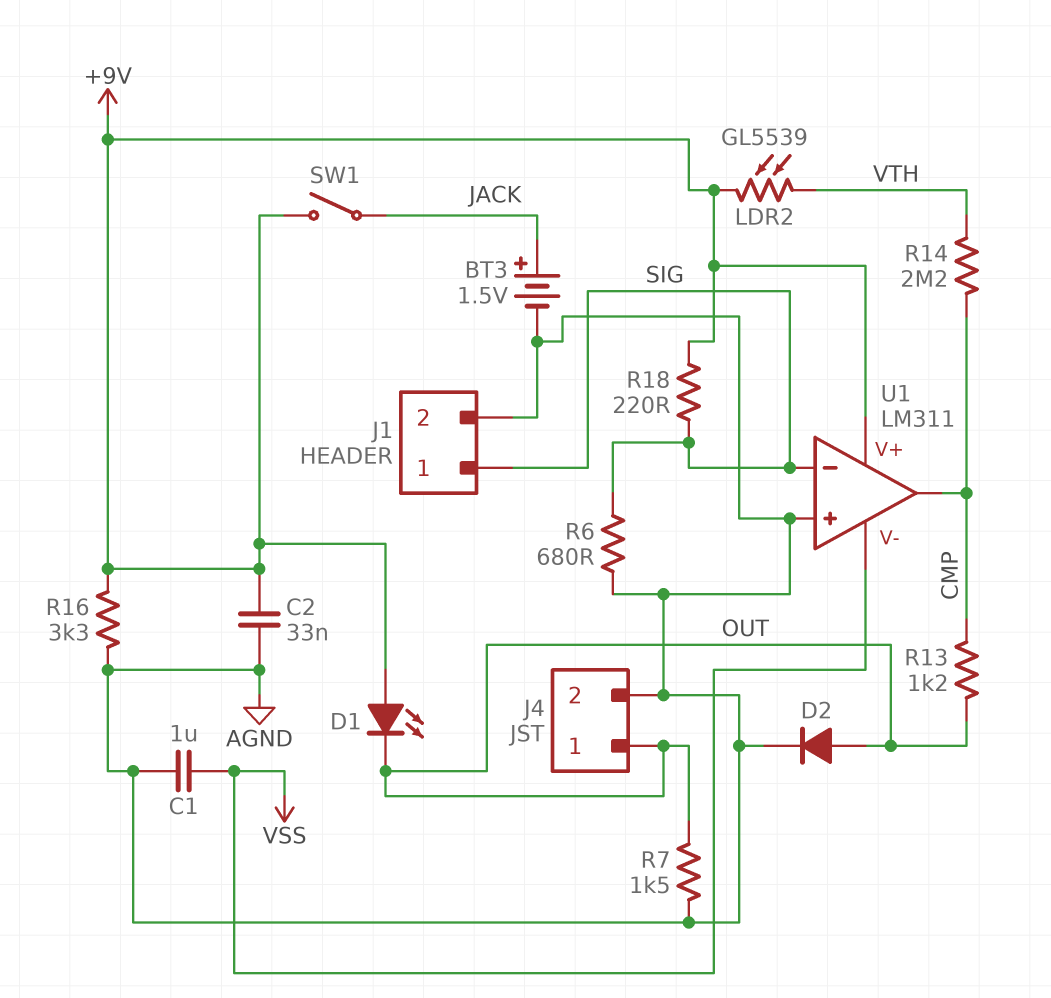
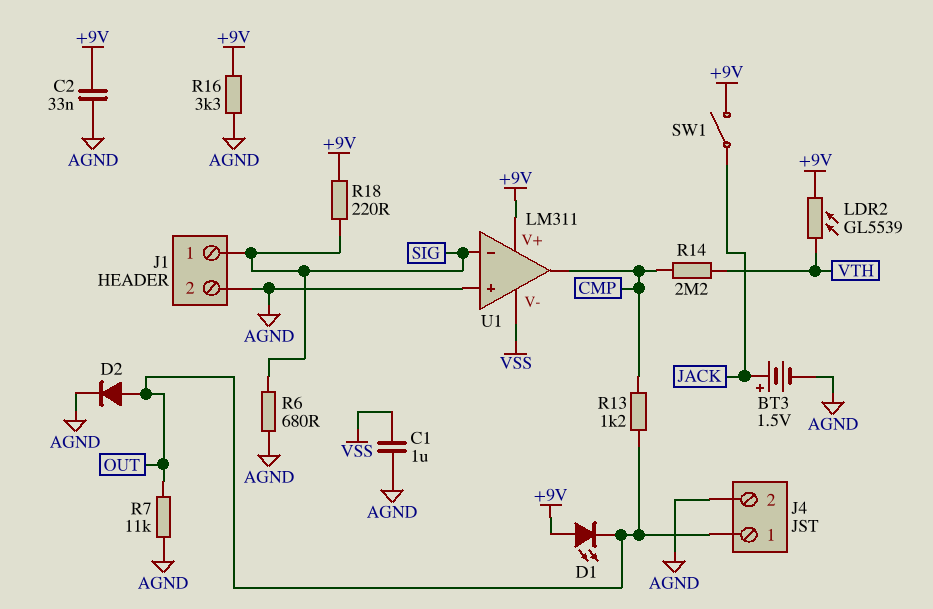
R7: 1.5k (AGND, OUT) -> 11k (AGND, OUT)

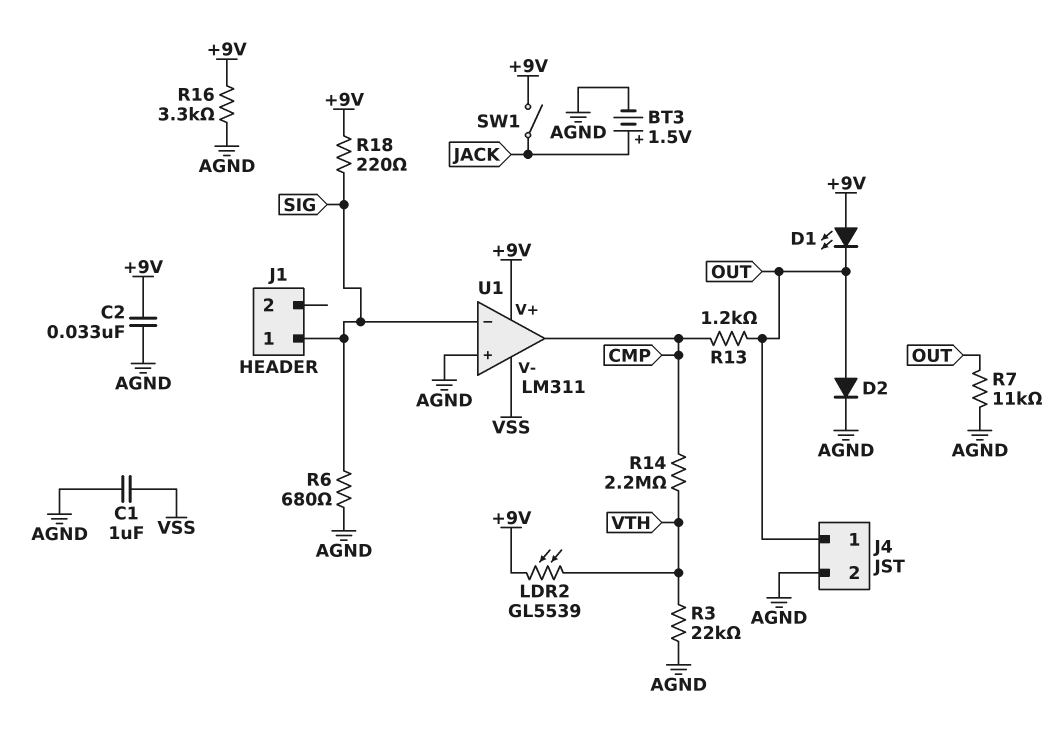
J1 pin 2: AGND -> none
R3: none -> 22k (AGND, VTH)

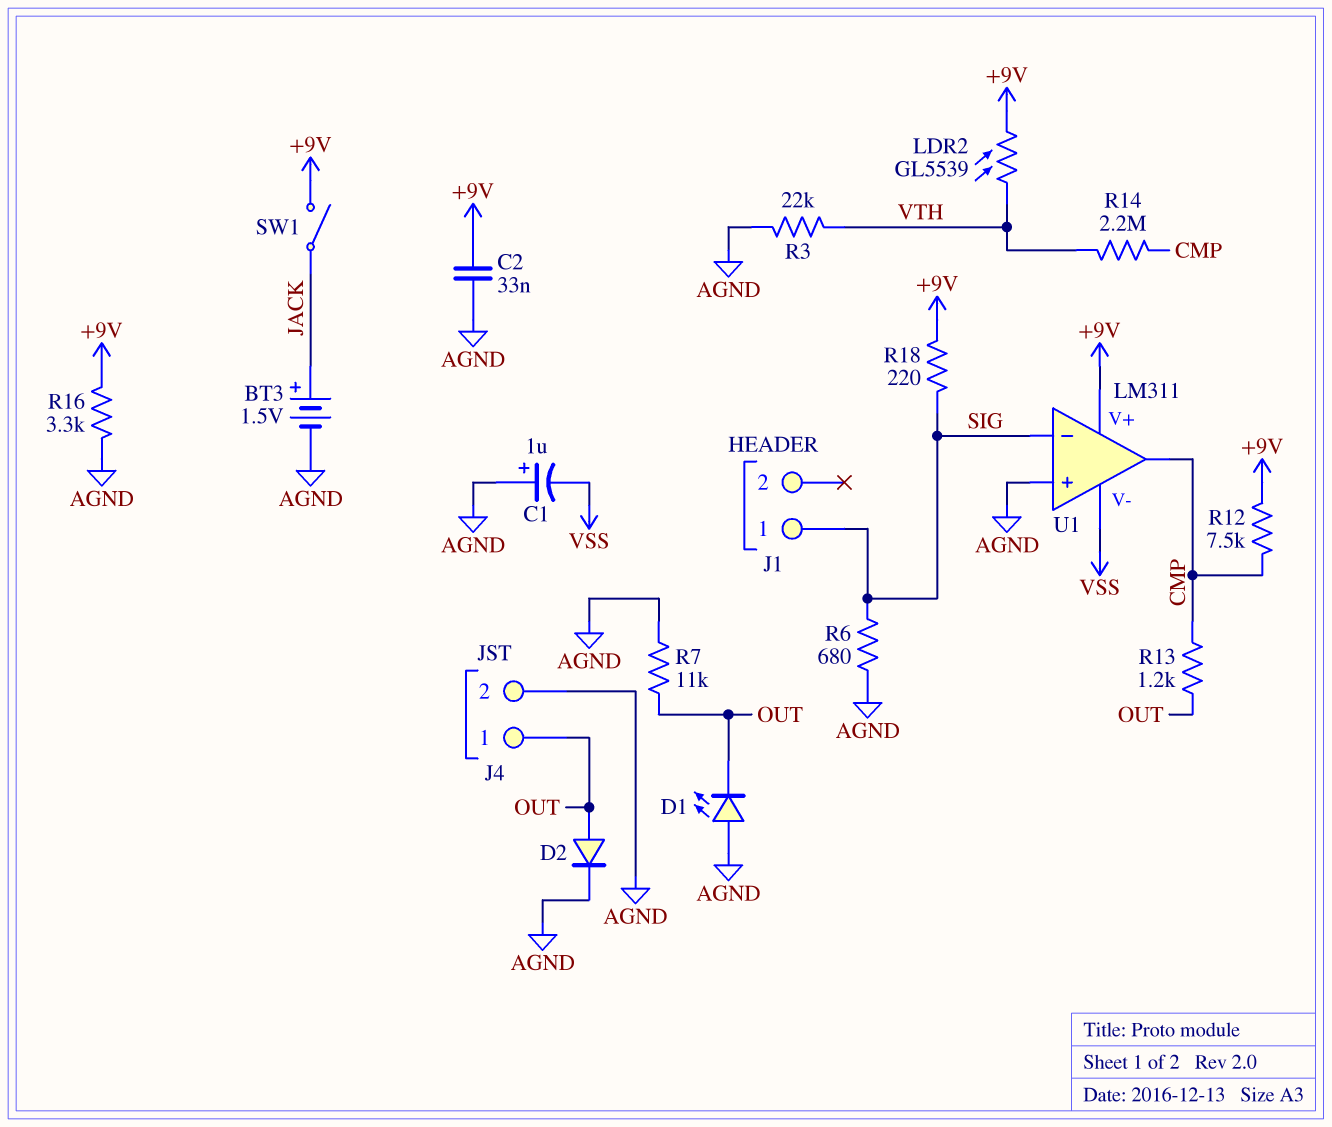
C1: 1uF (AGND, VSS) -> 1uF (plus AGND, minus VSS)
D1: LED (A +9V, K OUT) -> LED (A AGND, K OUT)
R12: none -> 7.5k (+9V, CMP)

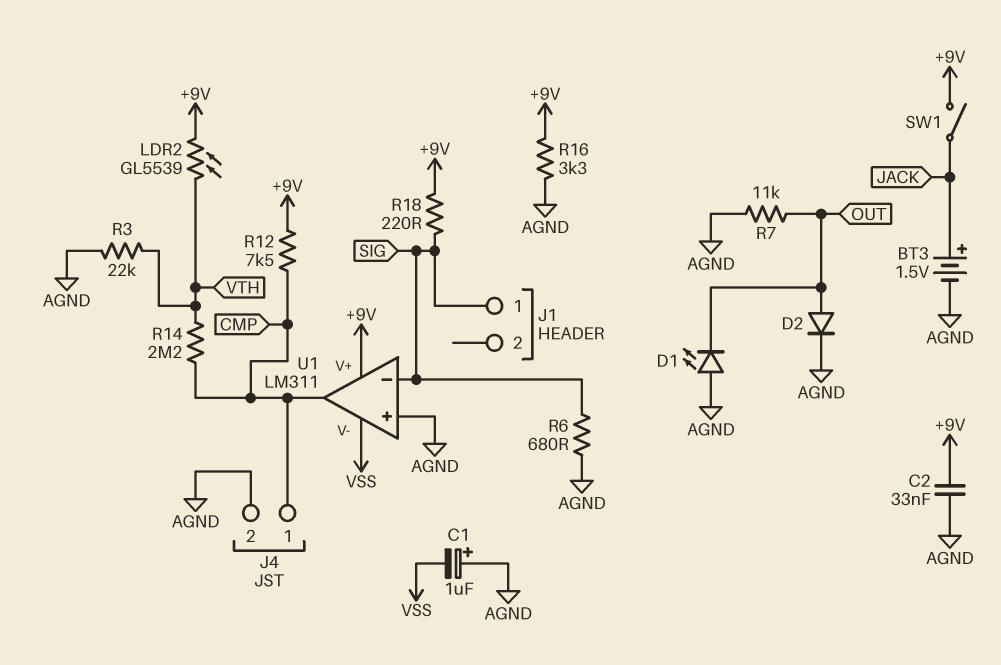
J4 pin 1: OUT -> CMP
R13: 1.2k (CMP, OUT) -> none

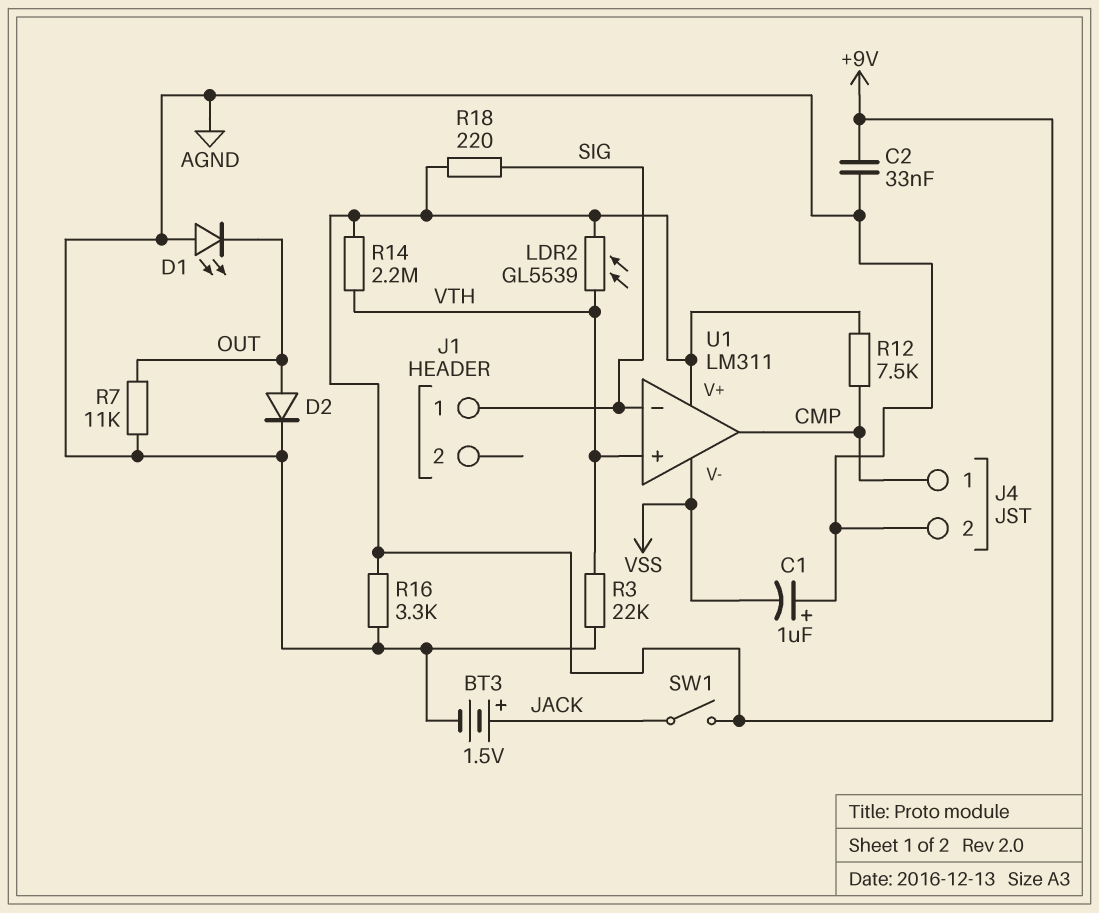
R6: 680 (AGND, SIG) -> none
R14: 2.2M (CMP, VTH) -> 2.2M (+9V, VTH)
U1 pin in+: AGND -> VTH

